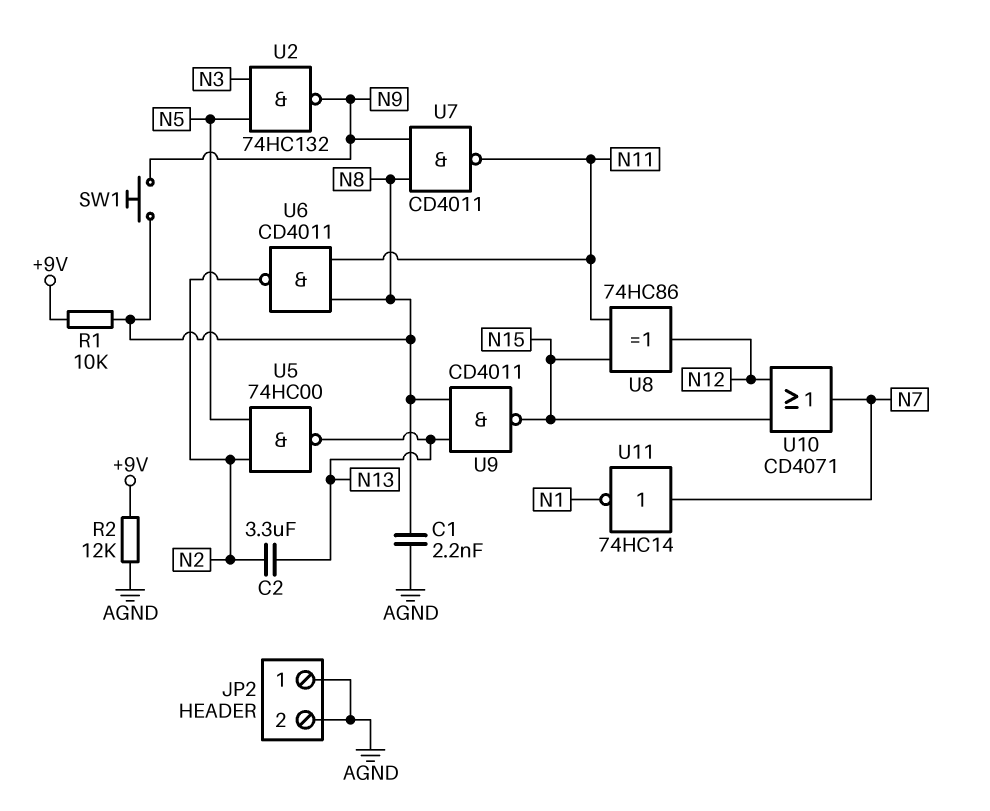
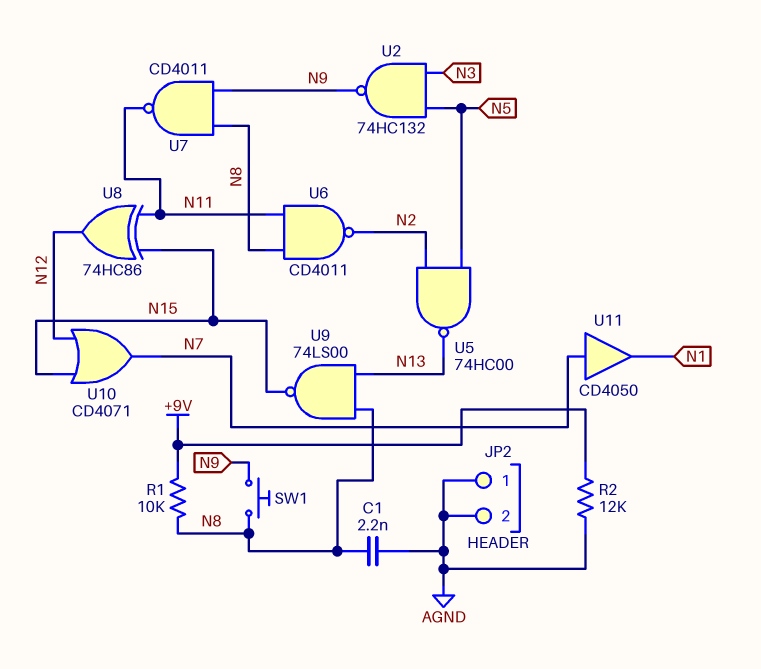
C2: 3.3uF (N2, N13) -> none
U9: NAND CD4011 (in N8, in N13, out N15) -> NAND 74LS00 (in N8, in N13, out N15)
U11: NOT 74HC14 (in N7, out N1) -> buffer CD4050 (in N7, out N1)

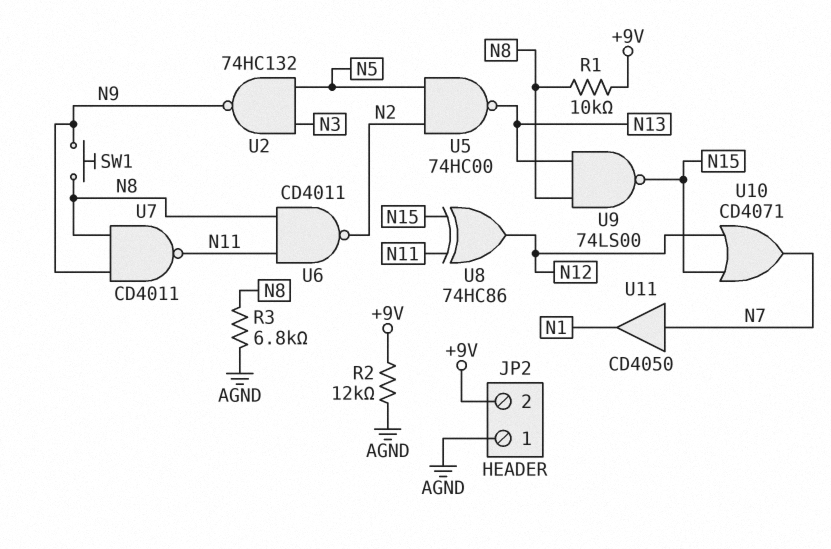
C1: 2.2nF (AGND, N8) -> none
JP2 pin 2: AGND -> +9V
R3: none -> 6.8k (AGND, N8)

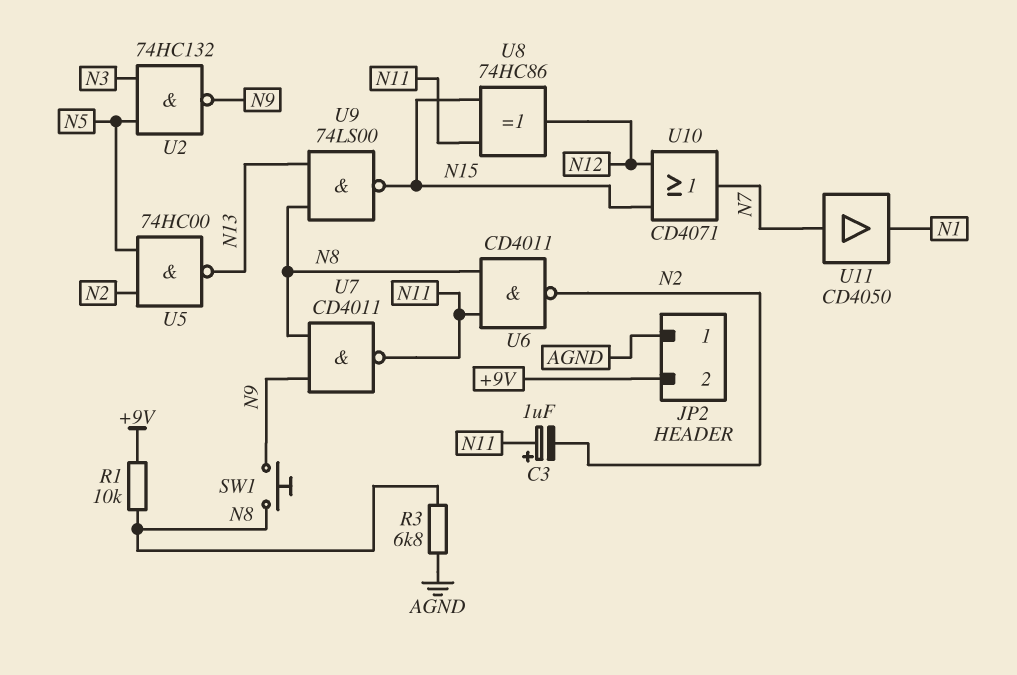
C3: none -> 1uF (plus N11, minus N2)
R2: 12k (+9V, AGND) -> none

